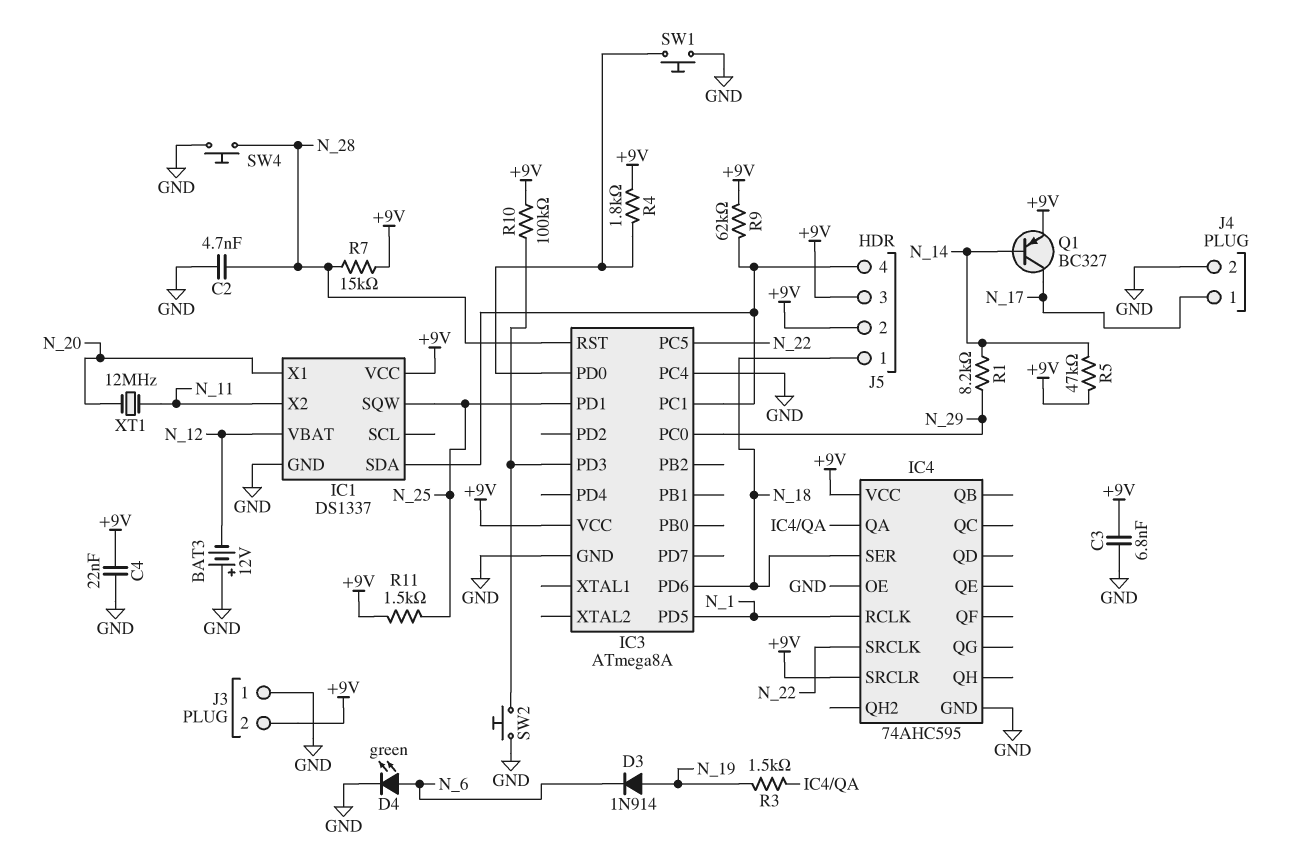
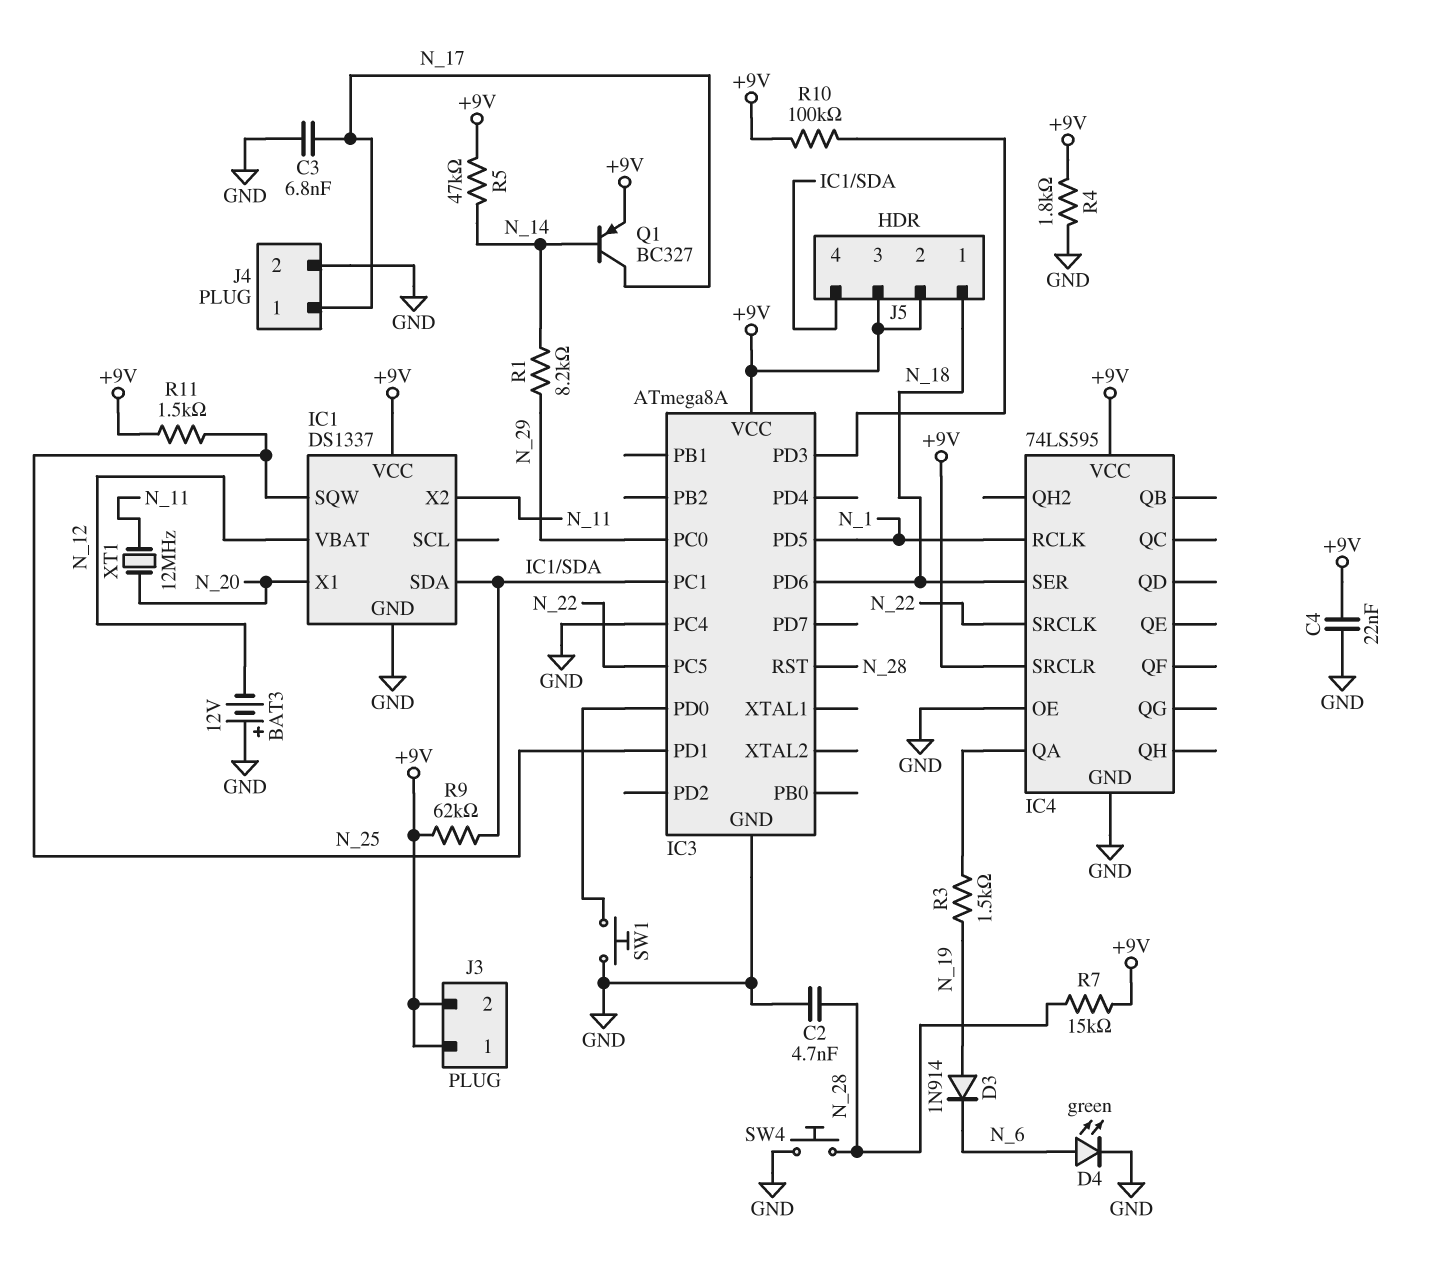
C3: 6.8nF (+9V, GND) -> 6.8nF (GND, N_17)
IC4: 74AHC595 -> 74LS595
J3 pin 1: GND -> +9V
R4: 1.8k (+9V, IC3/PD0) -> 1.8k (+9V, GND)
SW2: button (GND, IC3/PD3) -> none

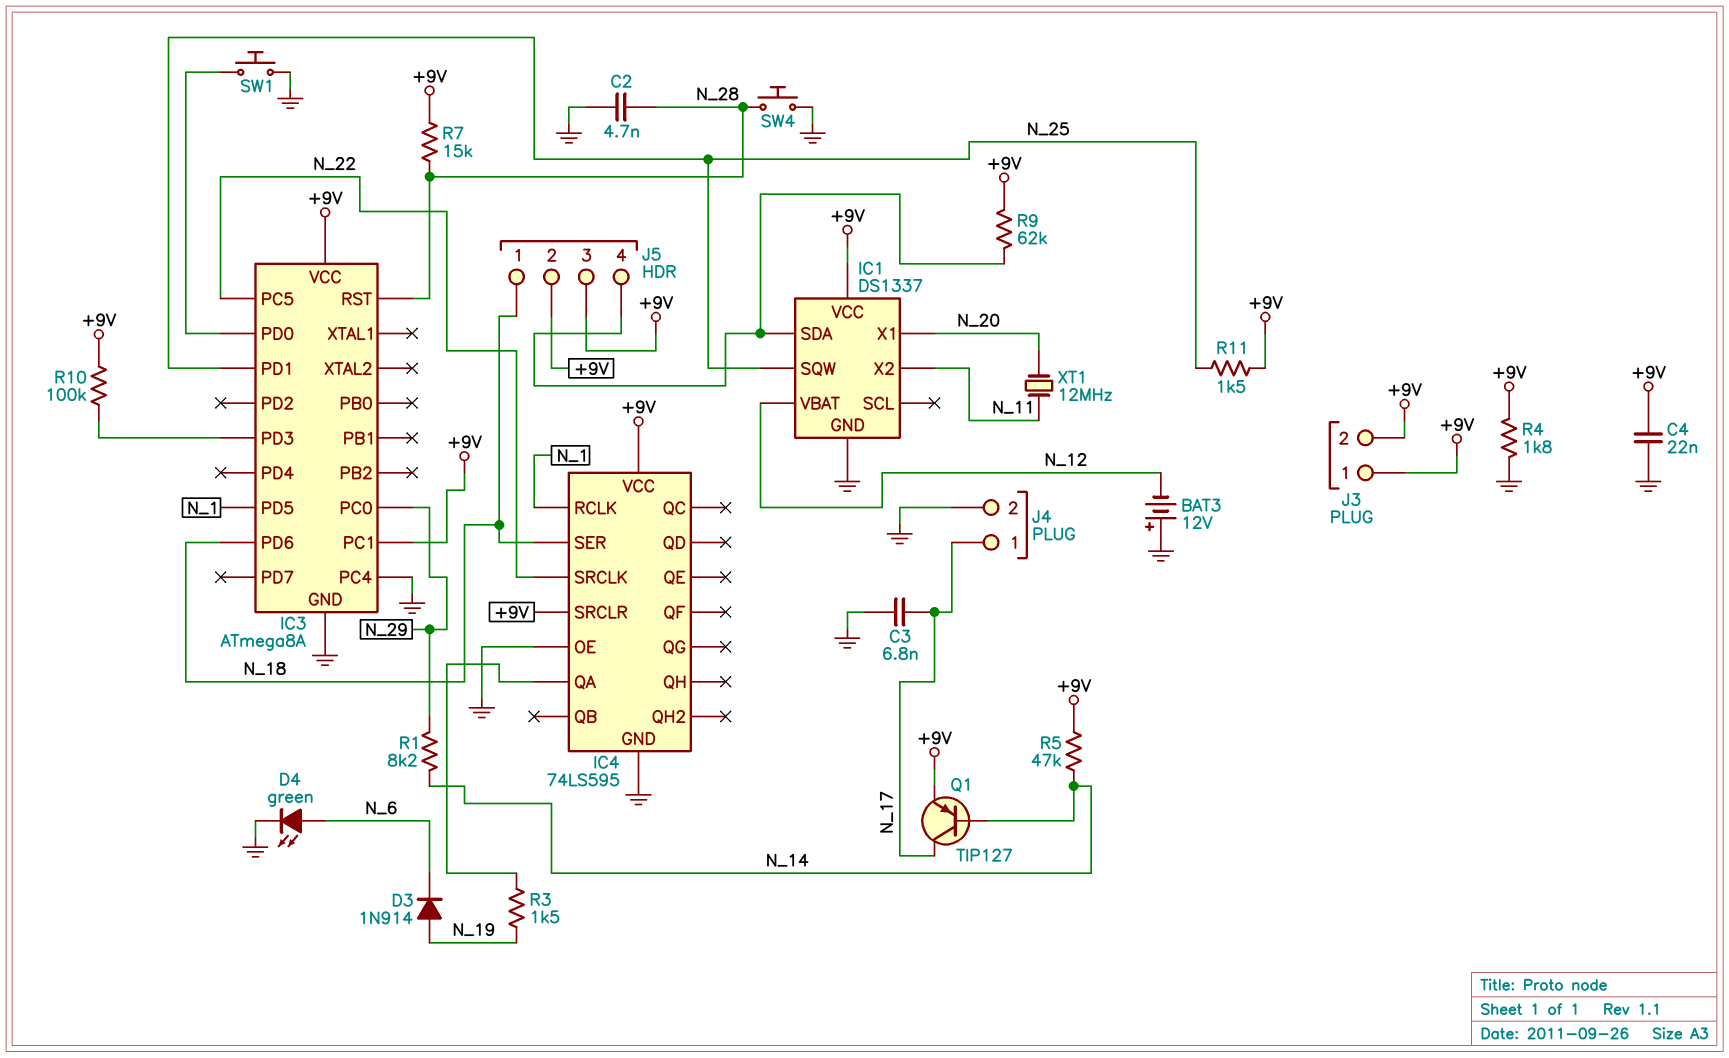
IC3 pin PC1: IC1/SDA -> +9V
Q1: PNP BC327 (B N_14, C N_17, E +9V) -> PNP TIP127 (B N_14, C N_17, E +9V)

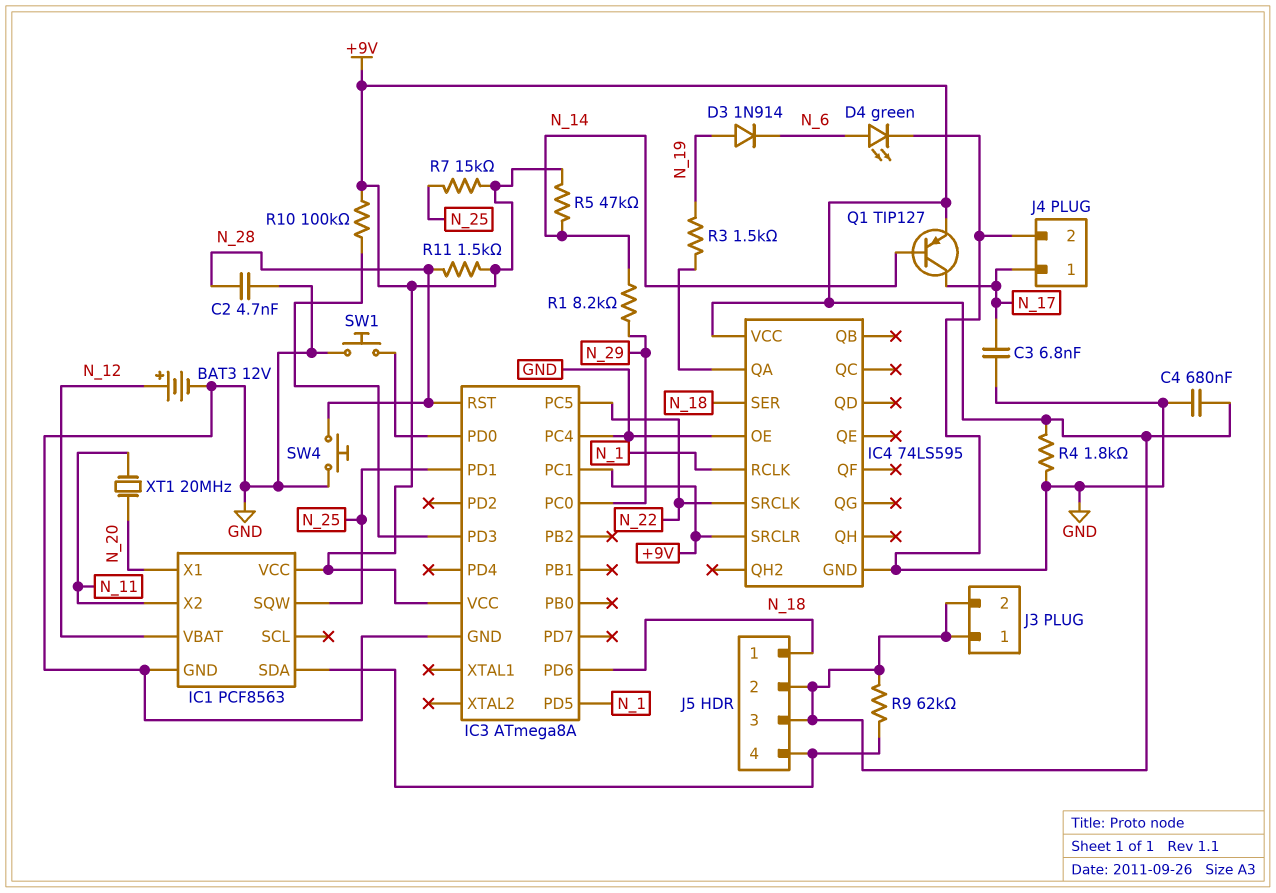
BAT3: 12V (plus GND, minus N_12) -> 12V (plus N_12, minus GND)
C4: 22nF (+9V, GND) -> 680nF (+9V, GND)
IC1: DS1337 -> PCF8563
R7: 15k (+9V, N_28) -> 15k (+9V, N_25)
R11: 1.5k (+9V, N_25) -> 1.5k (+9V, N_28)
XT1: 12MHz (N_11, N_20) -> 20MHz (N_11, N_20)

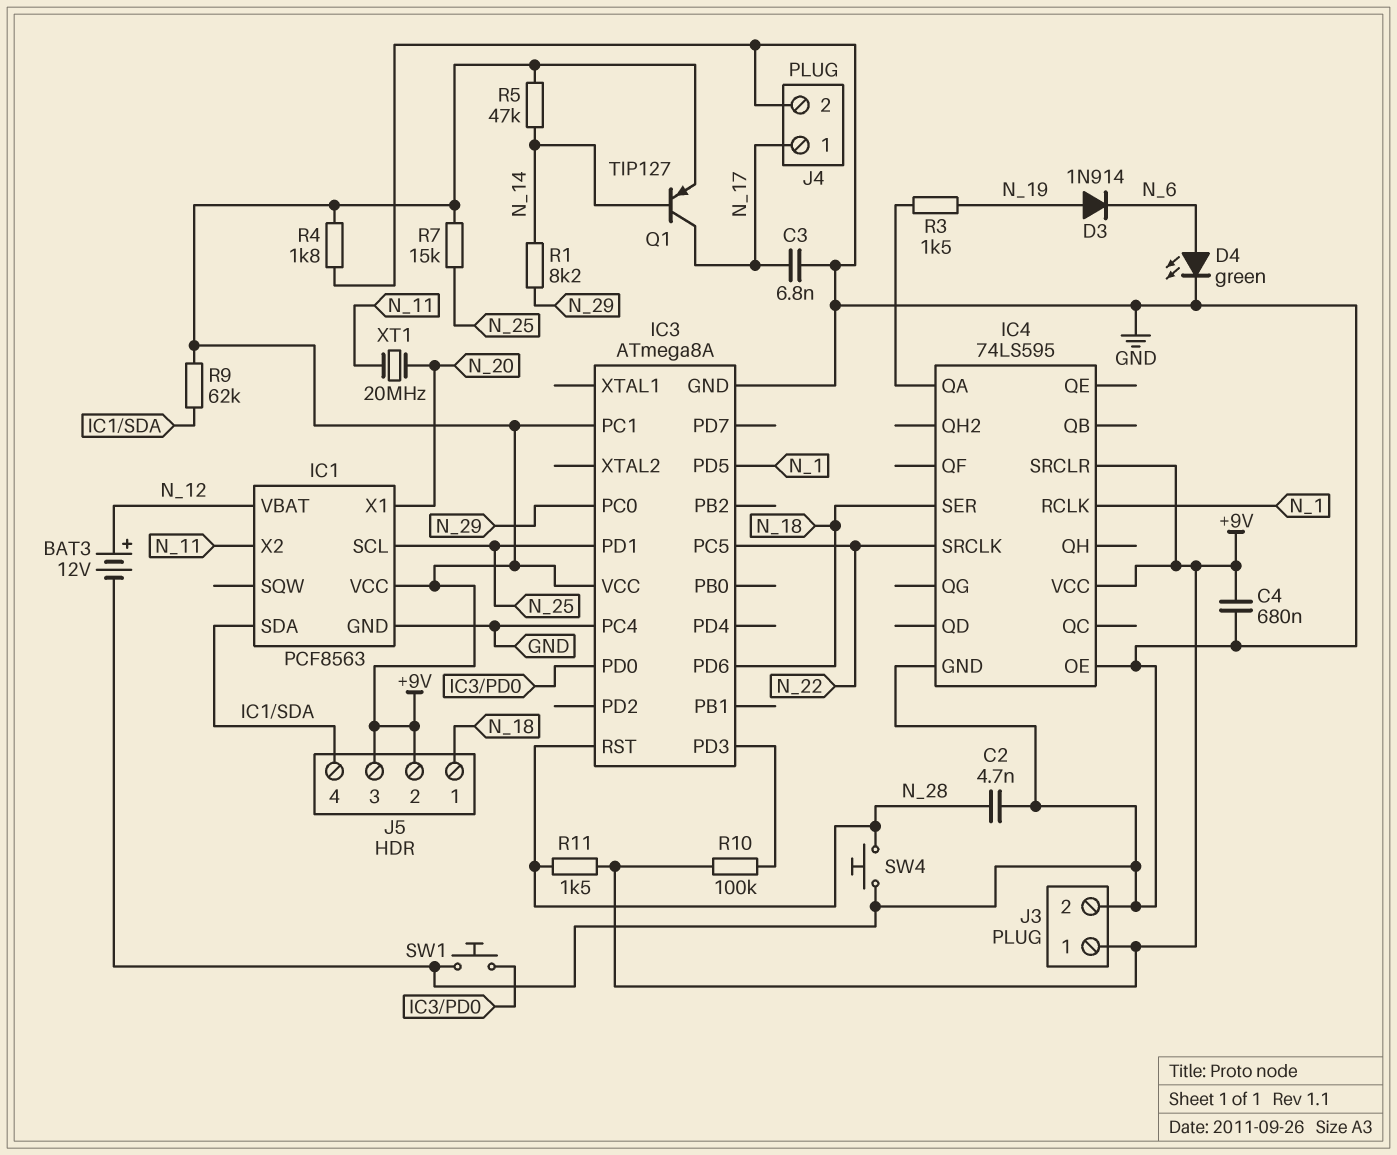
IC1 pin SCL: none -> N_25
IC1 pin SQW: N_25 -> none
J3 pin 2: +9V -> GND

